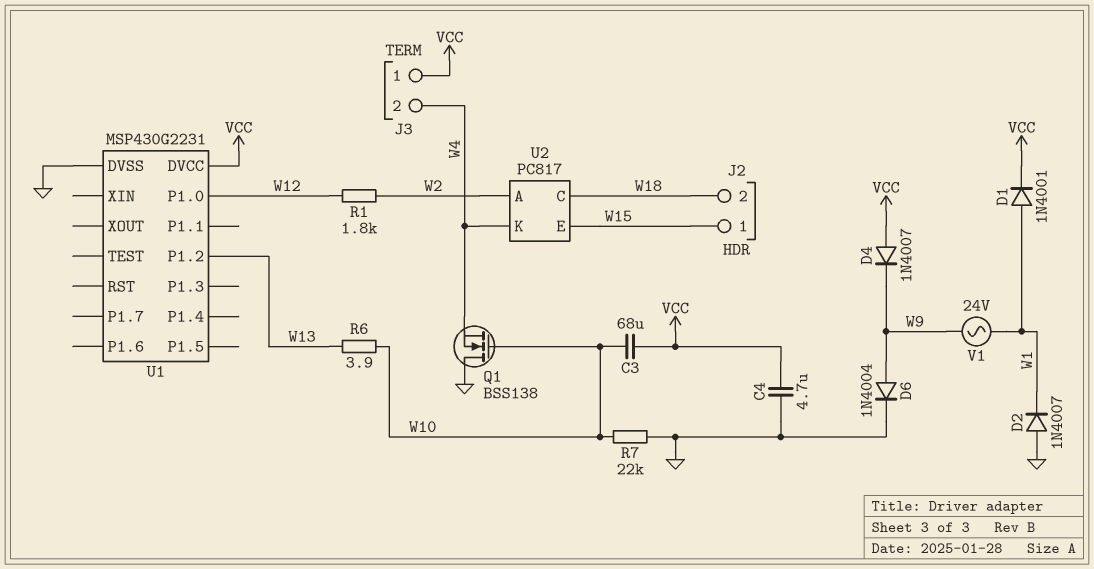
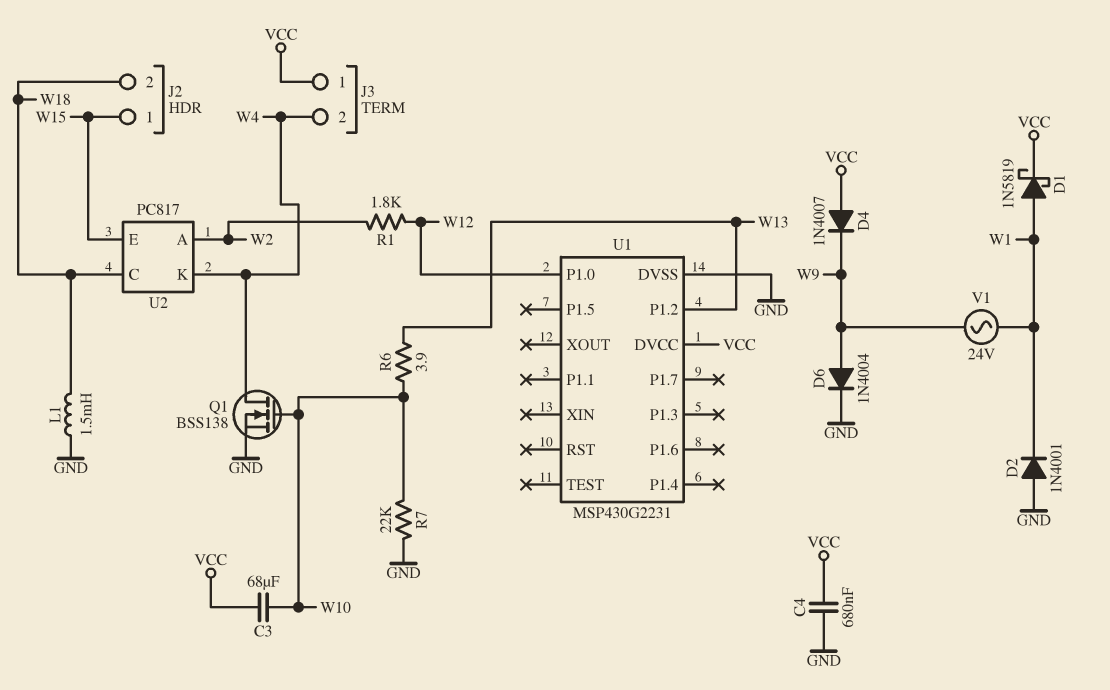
C4: 4.7uF (GND, VCC) -> 680nF (GND, VCC)
D1: diode 1N4001 (A W1, K VCC) -> schottky 1N5819 (A W1, K VCC)
D2: diode 1N4007 (A GND, K W1) -> diode 1N4001 (A GND, K W1)
L1: none -> 1.5mH (GND, W18)
Q1: NMOS BSS138 (G W10, D GND, S W4) -> NMOS BSS138 (G W10, D W4, S GND)

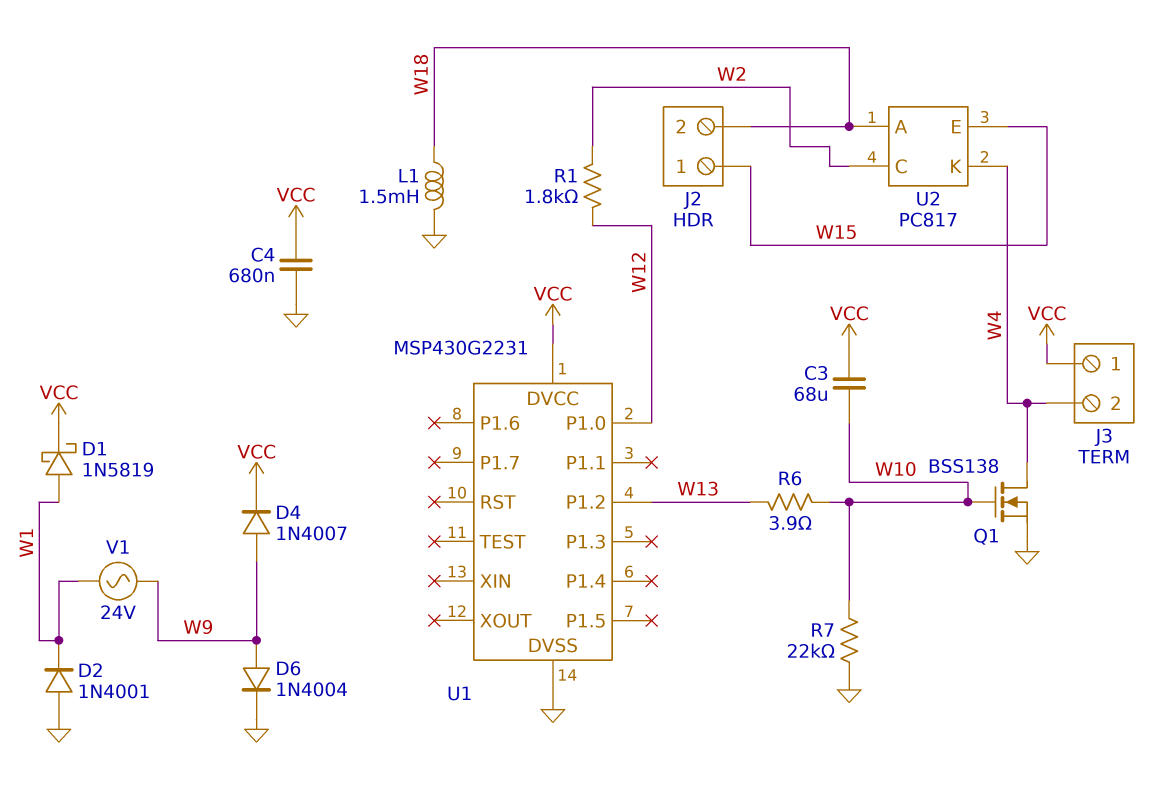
D4: diode 1N4007 (A VCC, K W9) -> diode 1N4007 (A W9, K VCC)
U2 pin A: W2 -> W18
U2 pin C: W18 -> W2

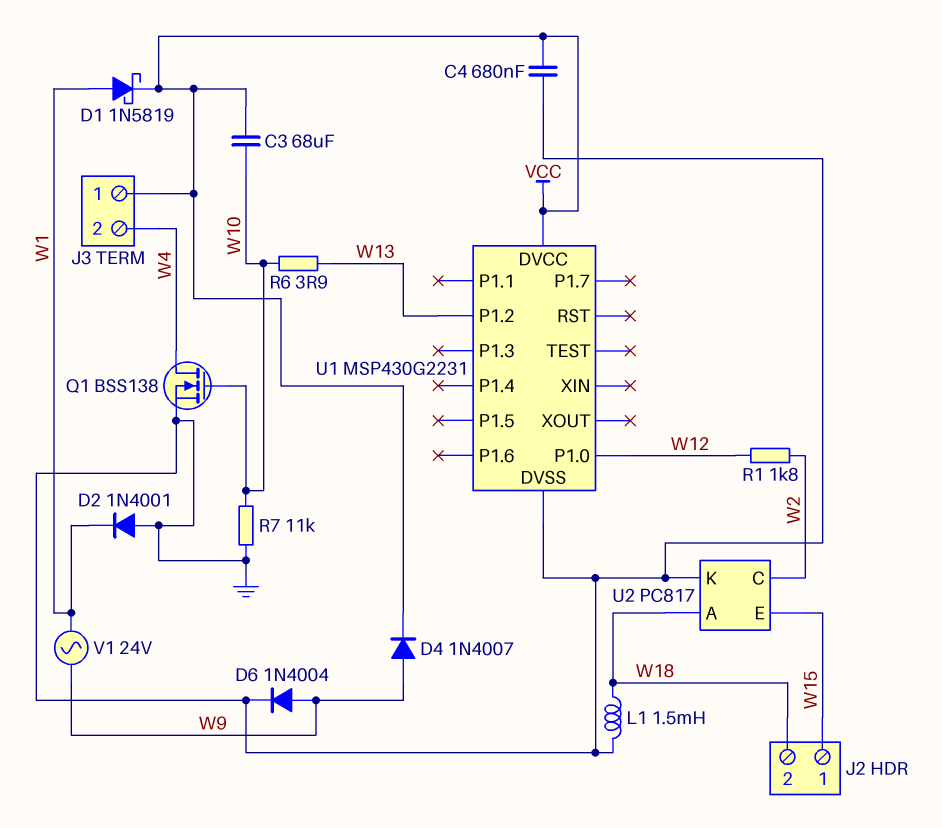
R7: 22k (GND, W10) -> 11k (GND, W10)
U2 pin K: W4 -> GND

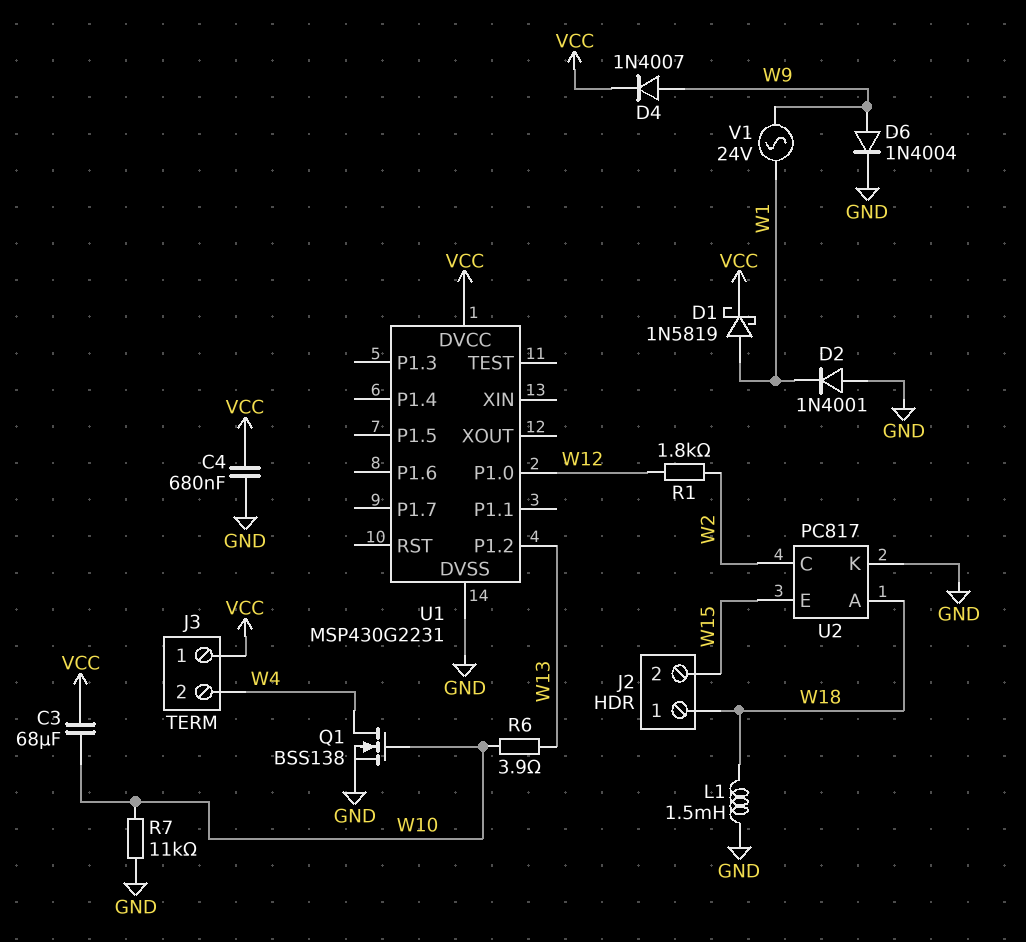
J2 pin 1: W15 -> W18
J2 pin 2: W18 -> W15

